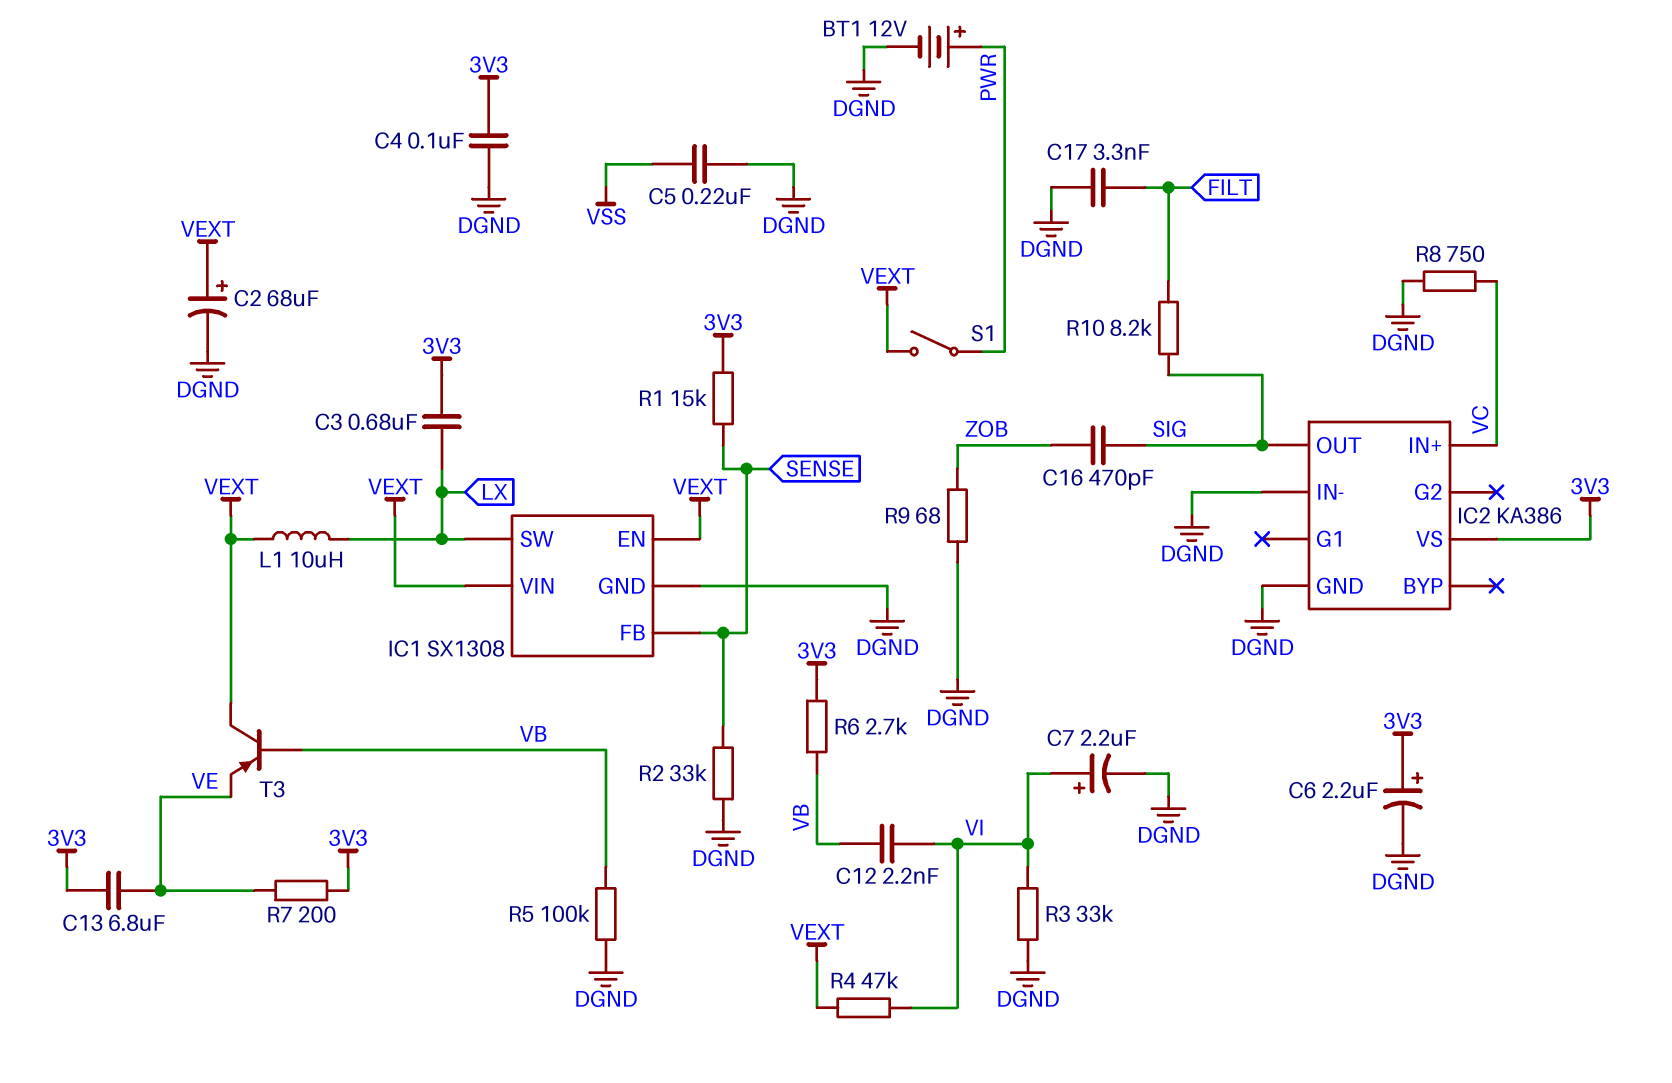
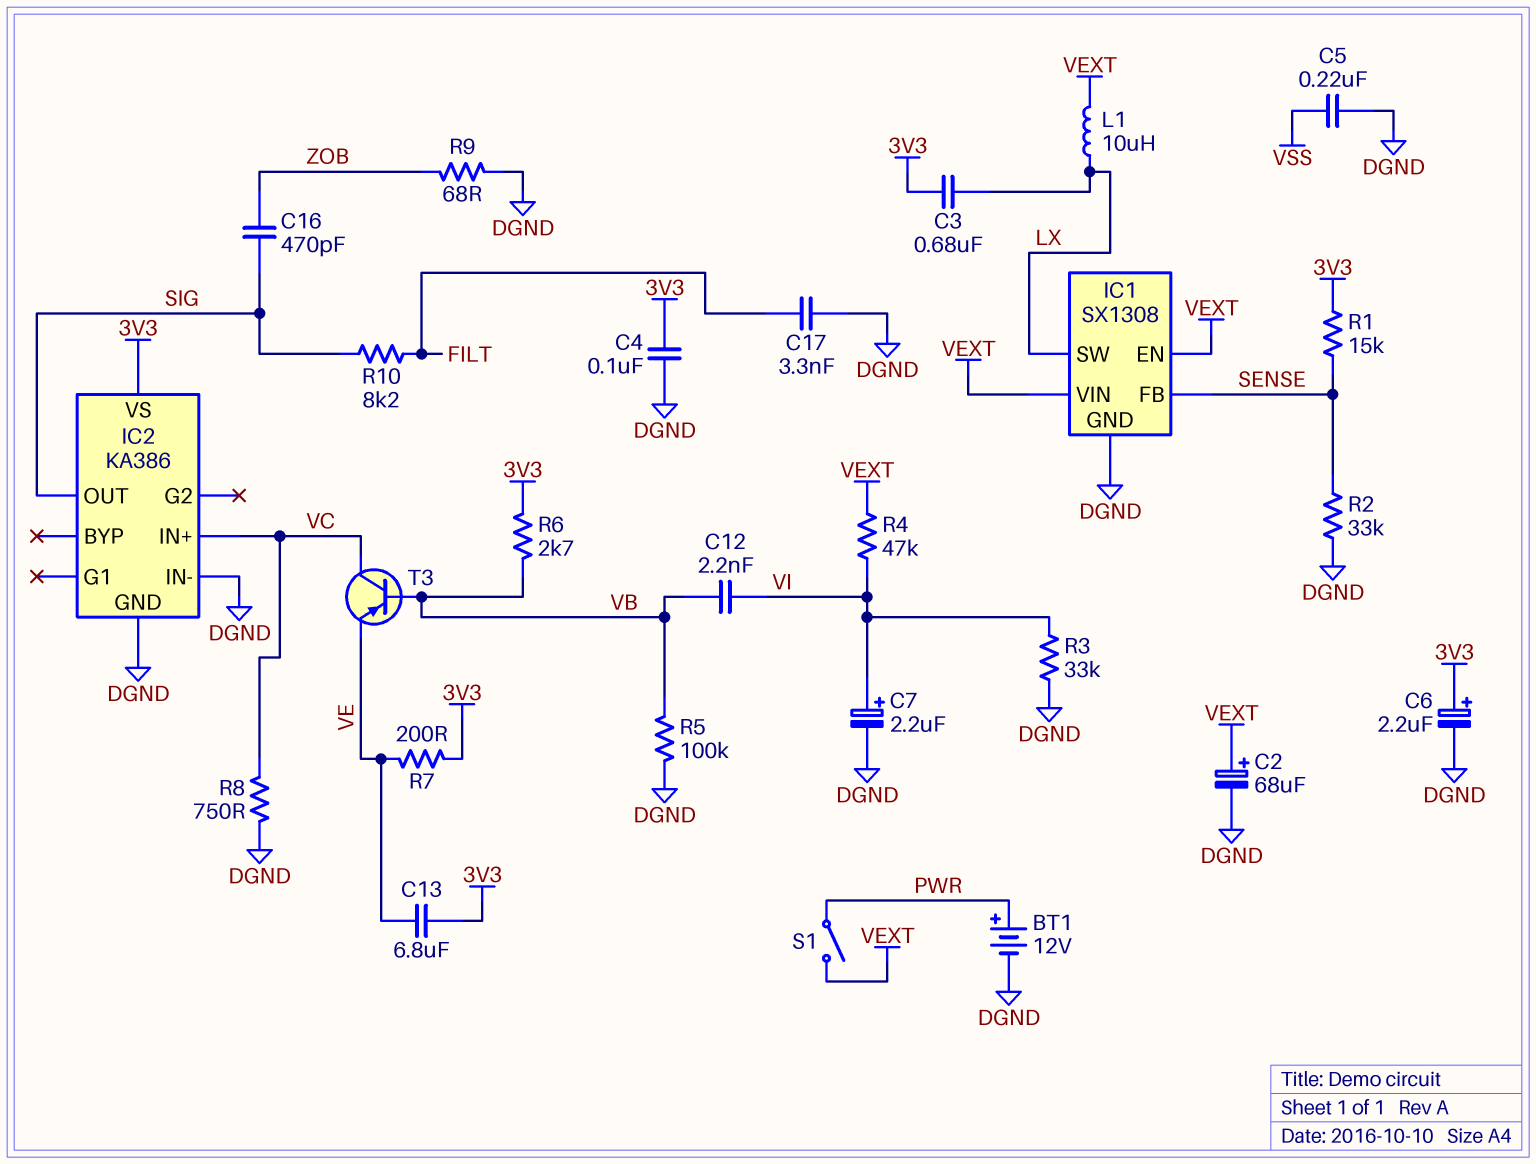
T3: PNP (B VB, C VEXT, E VE) -> PNP (B VB, C VC, E VE)

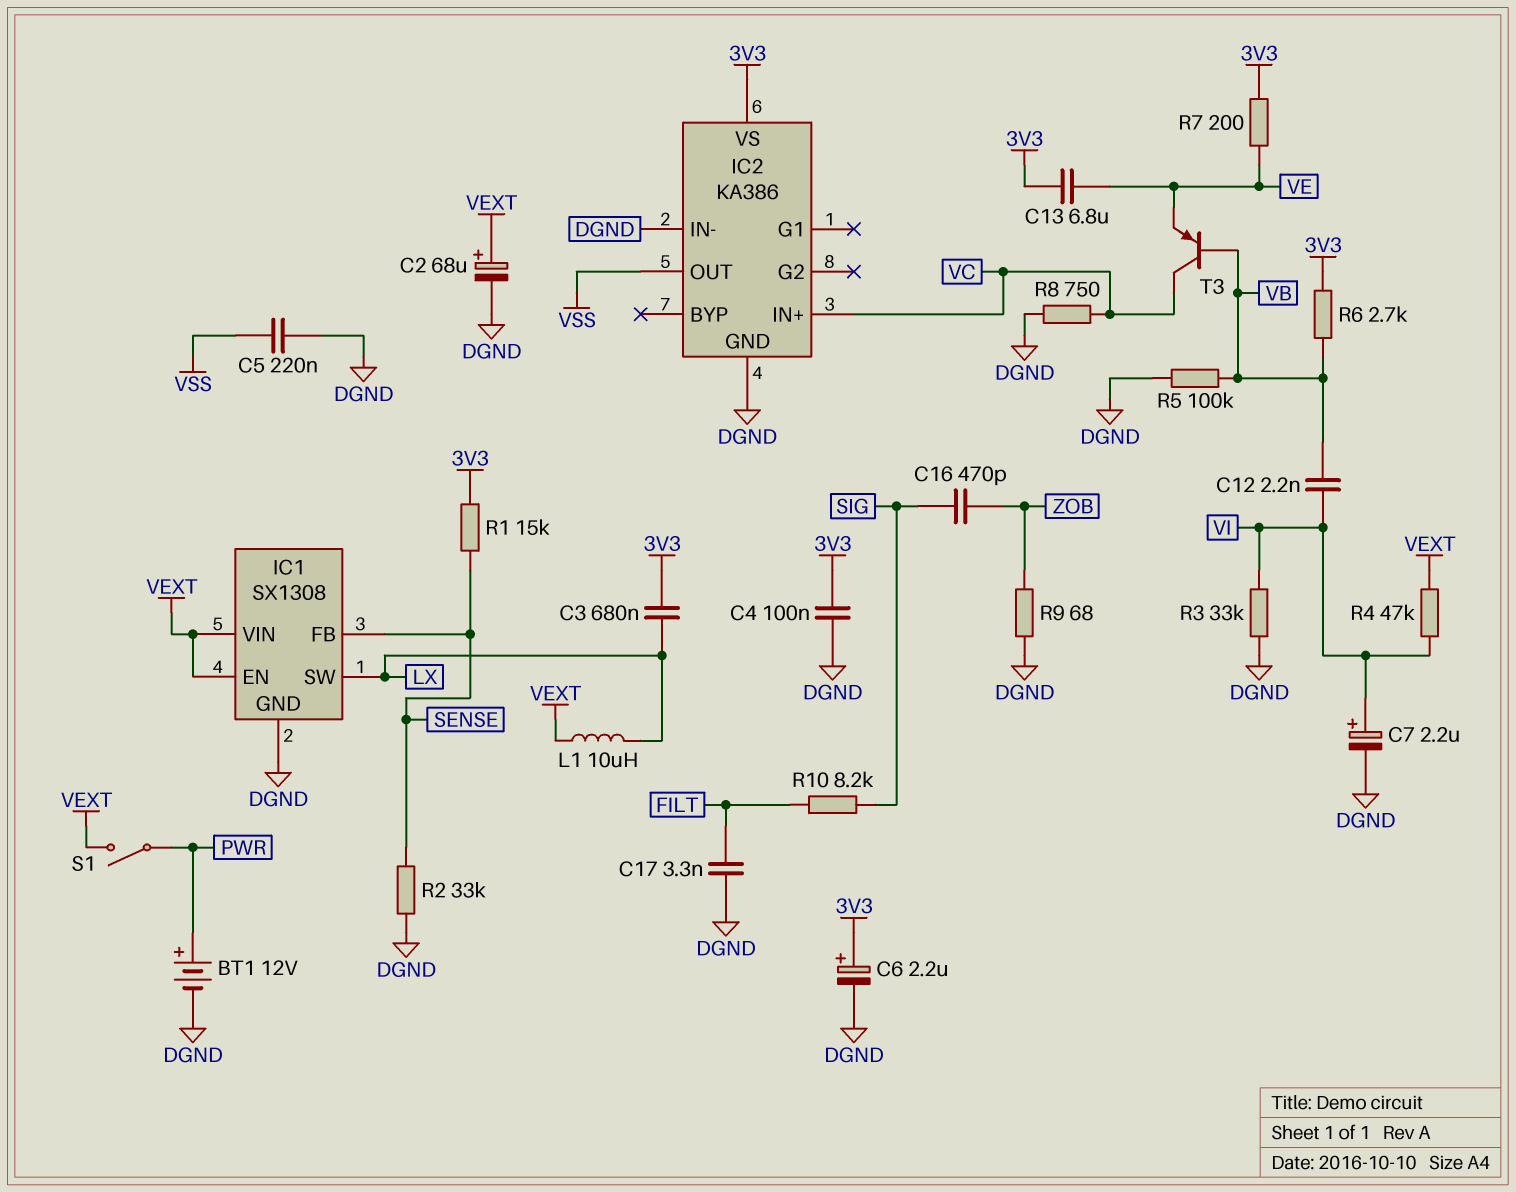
IC2 pin OUT: SIG -> VSS

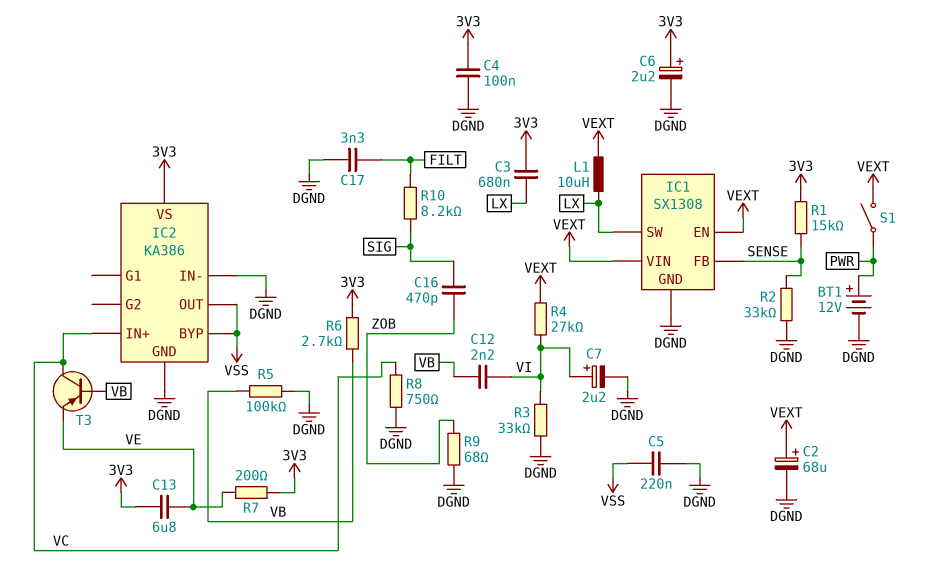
IC2 pin BYP: none -> VSS
R4: 47k (VEXT, VI) -> 27k (VEXT, VI)

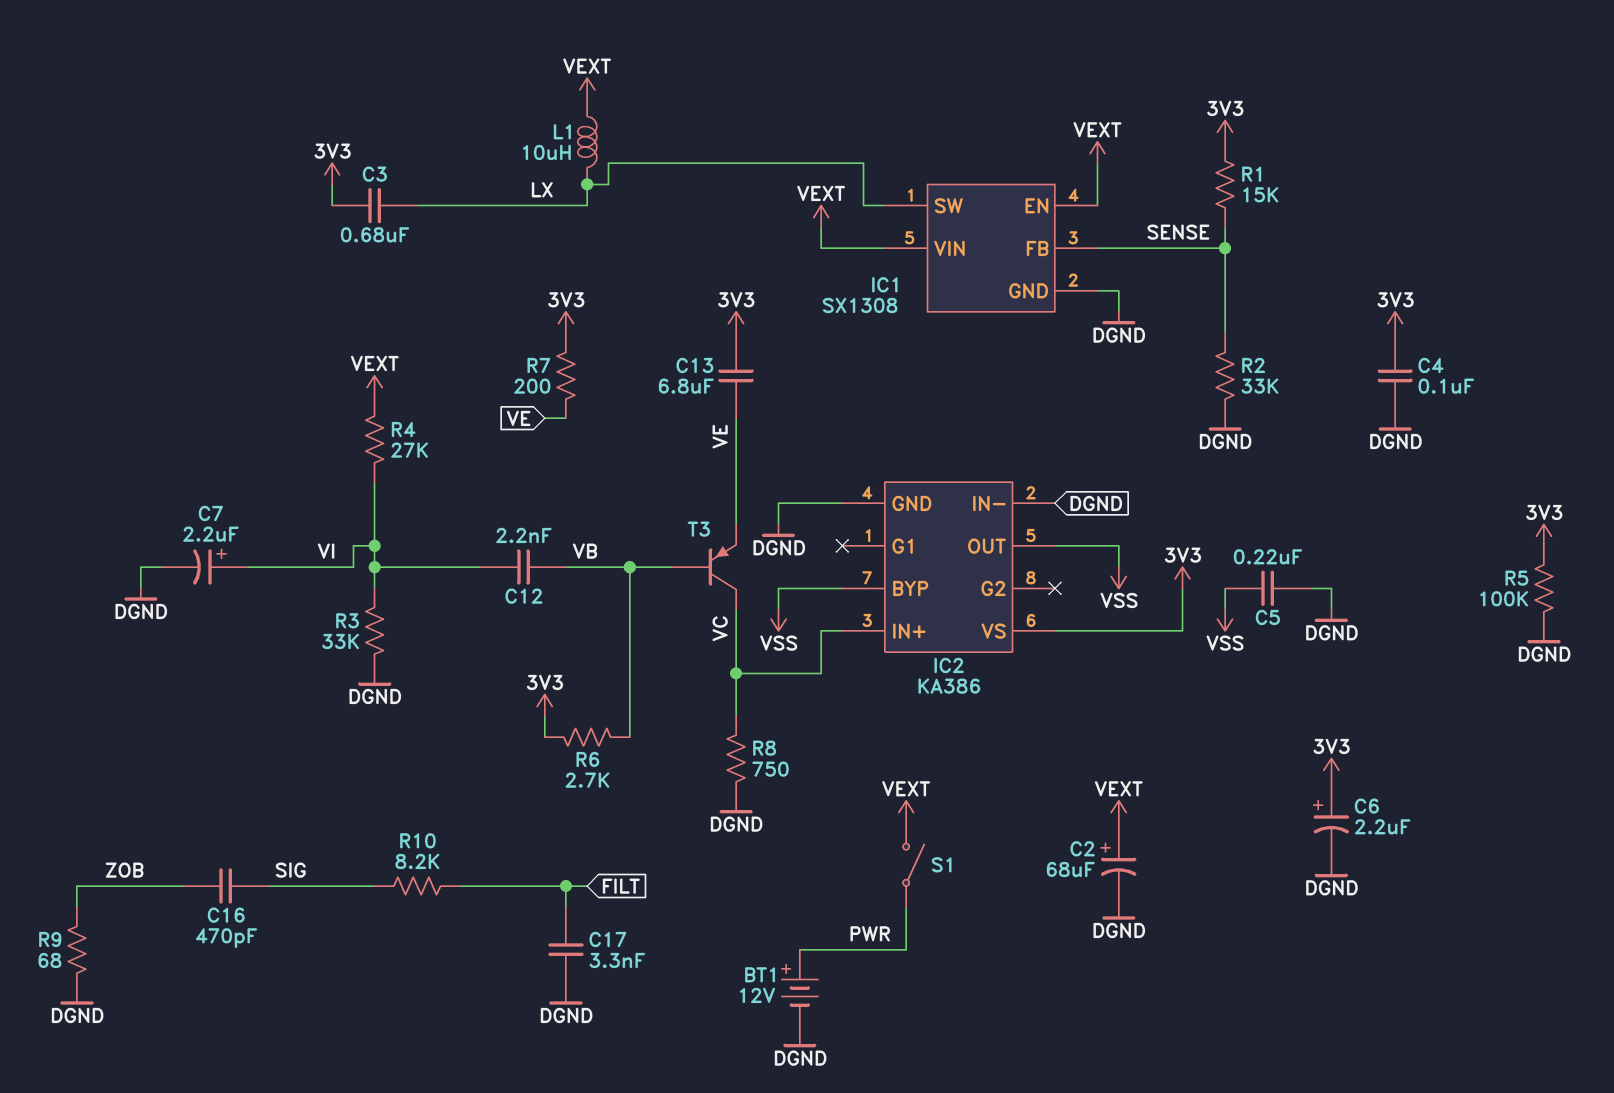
R5: 100k (DGND, VB) -> 100k (3V3, DGND)

